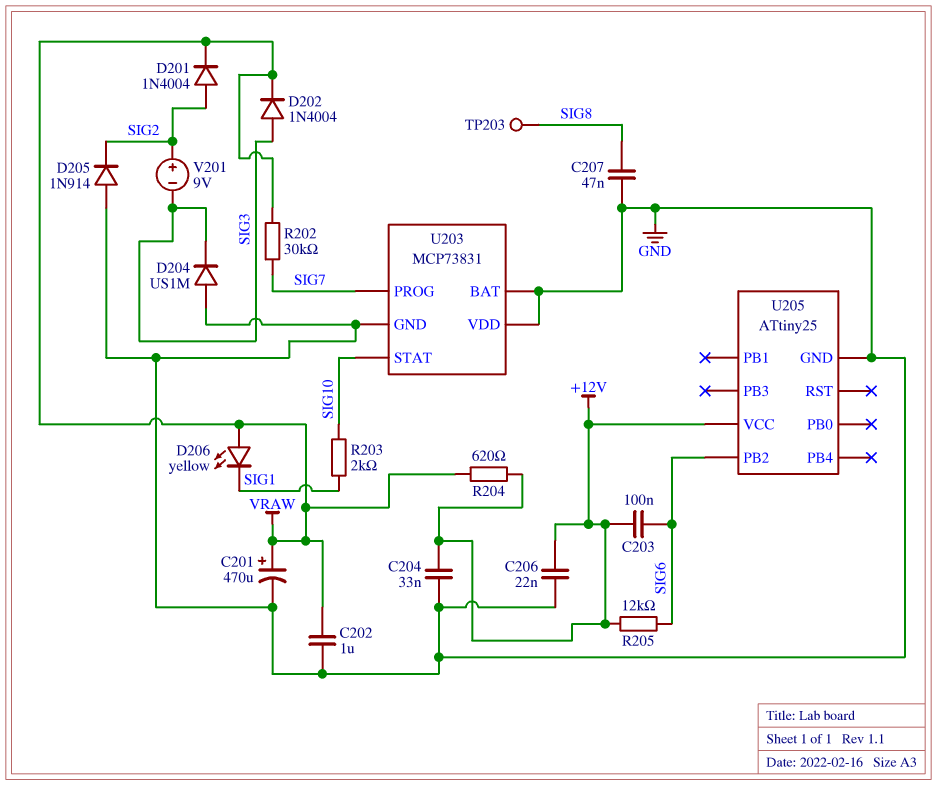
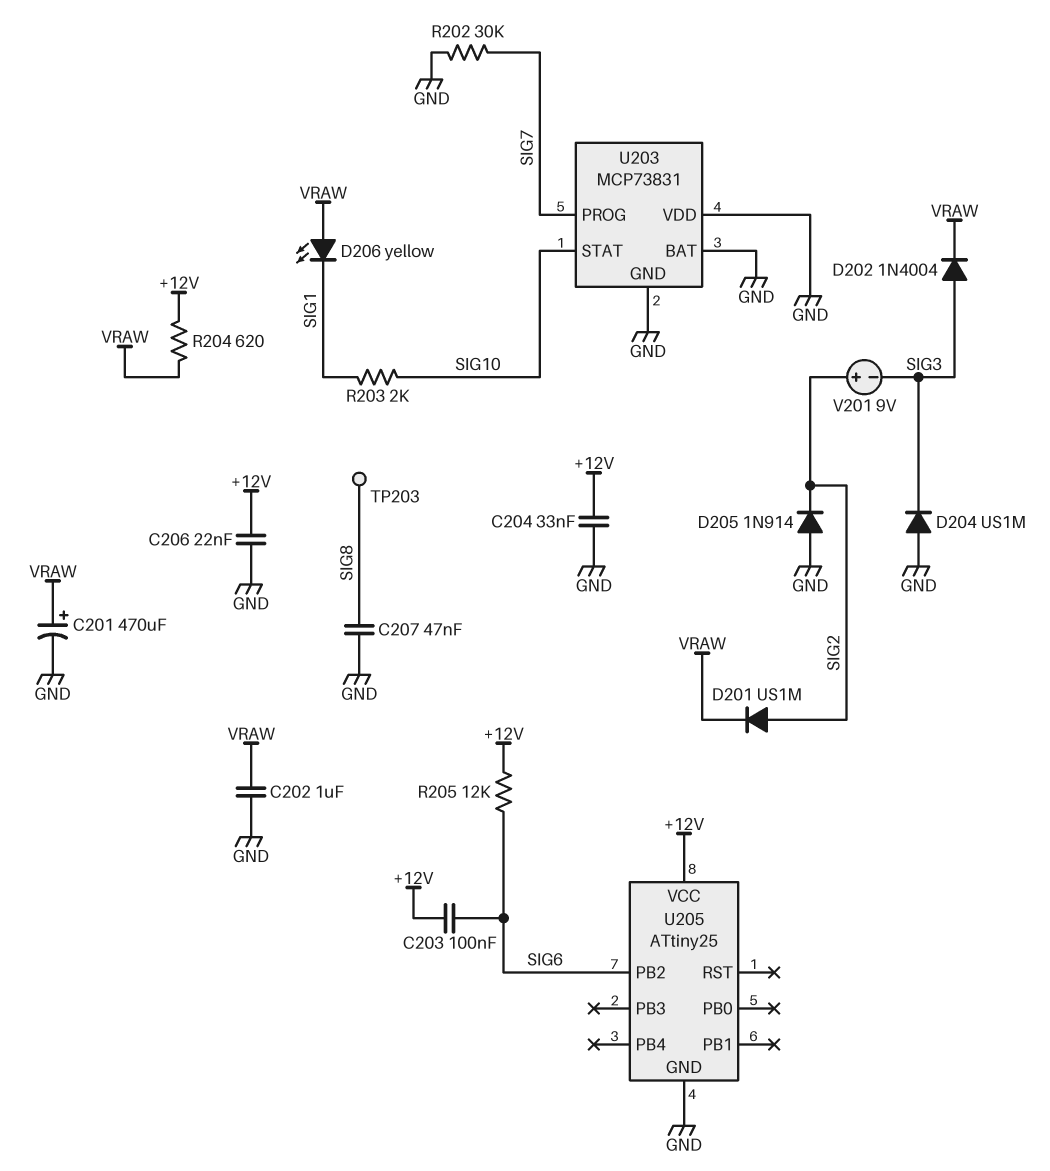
D201: diode 1N4004 (A SIG2, K VRAW) -> diode US1M (A SIG2, K VRAW)
R202: 30k (SIG7, VRAW) -> 30k (GND, SIG7)

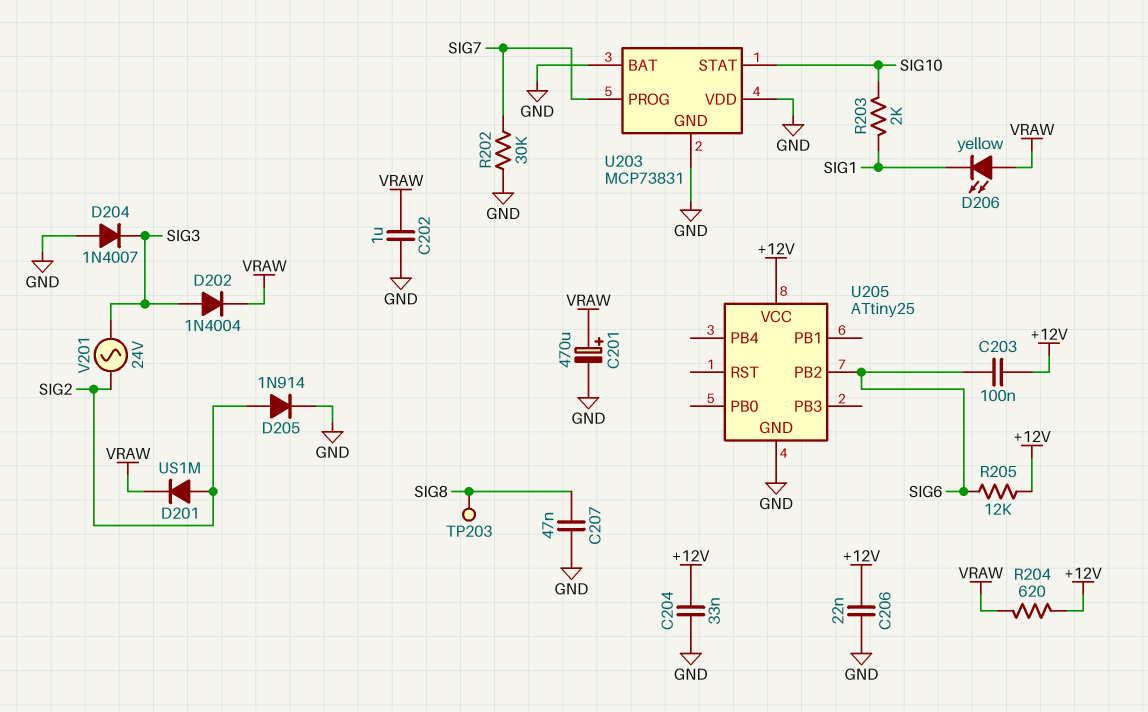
D204: diode US1M (A GND, K SIG3) -> diode 1N4007 (A GND, K SIG3)
D205: diode 1N914 (A GND, K SIG2) -> diode 1N914 (A SIG2, K GND)
V201: 9V (plus SIG2, minus SIG3) -> AC 24V (SIG2, SIG3)

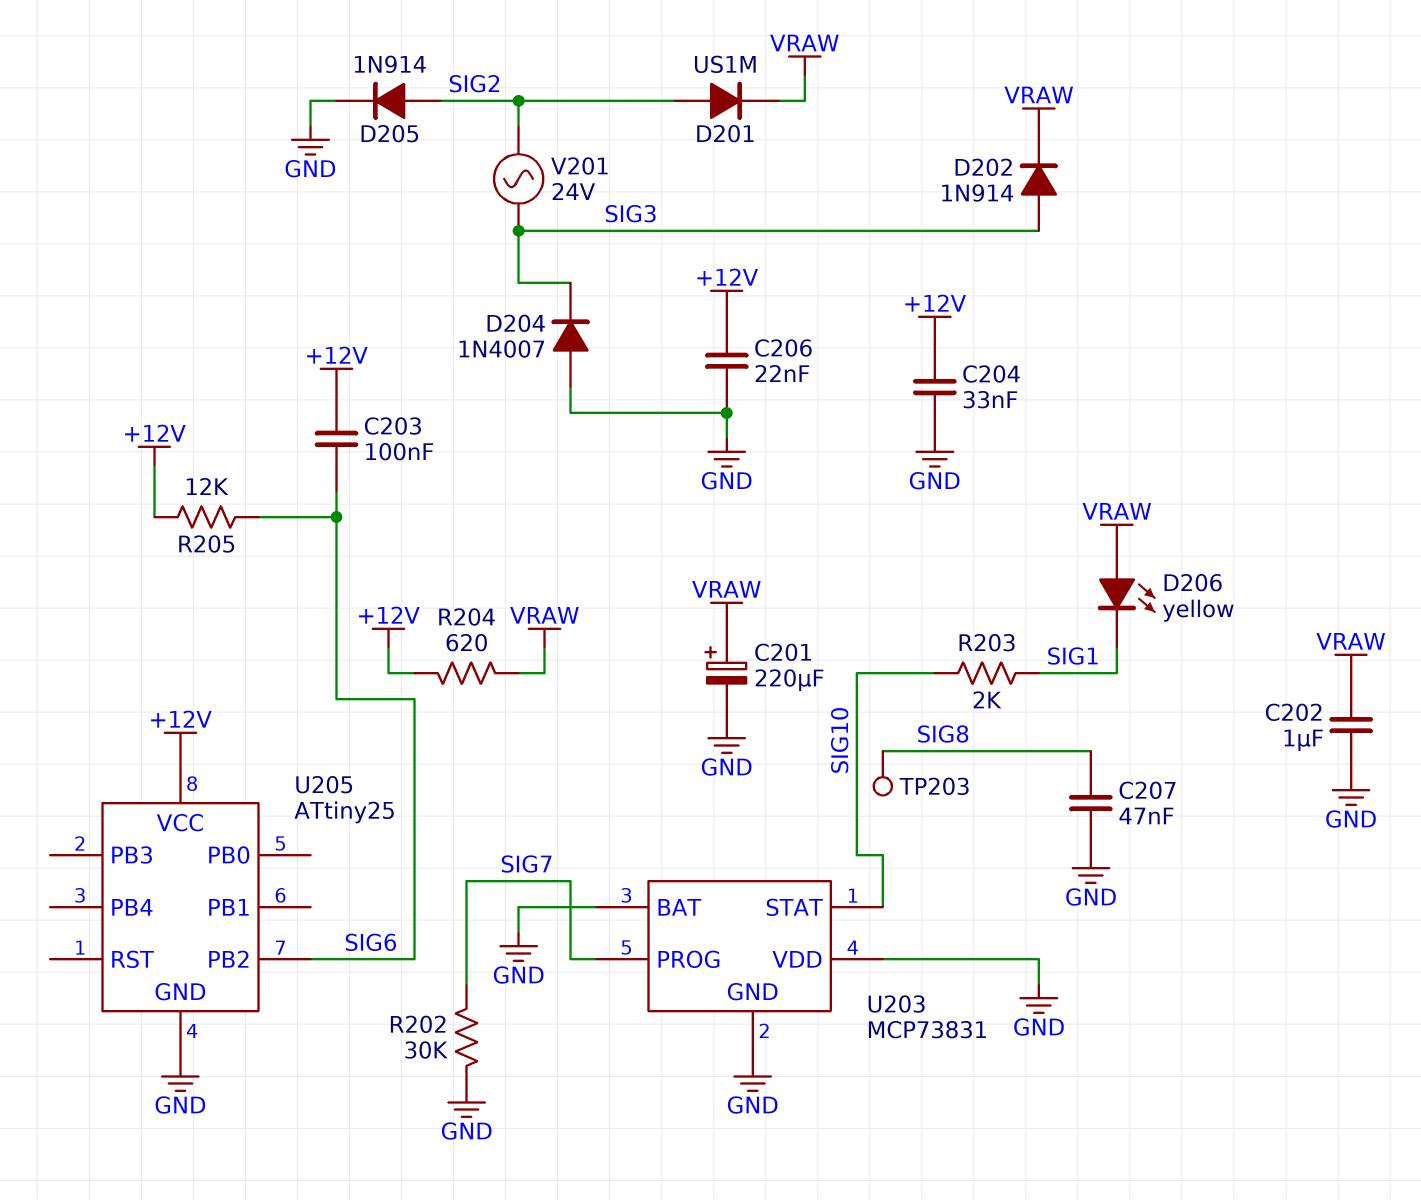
C201: 470uF (plus VRAW, minus GND) -> 220uF (plus VRAW, minus GND)
D202: diode 1N4004 (A SIG3, K VRAW) -> diode 1N914 (A SIG3, K VRAW)

